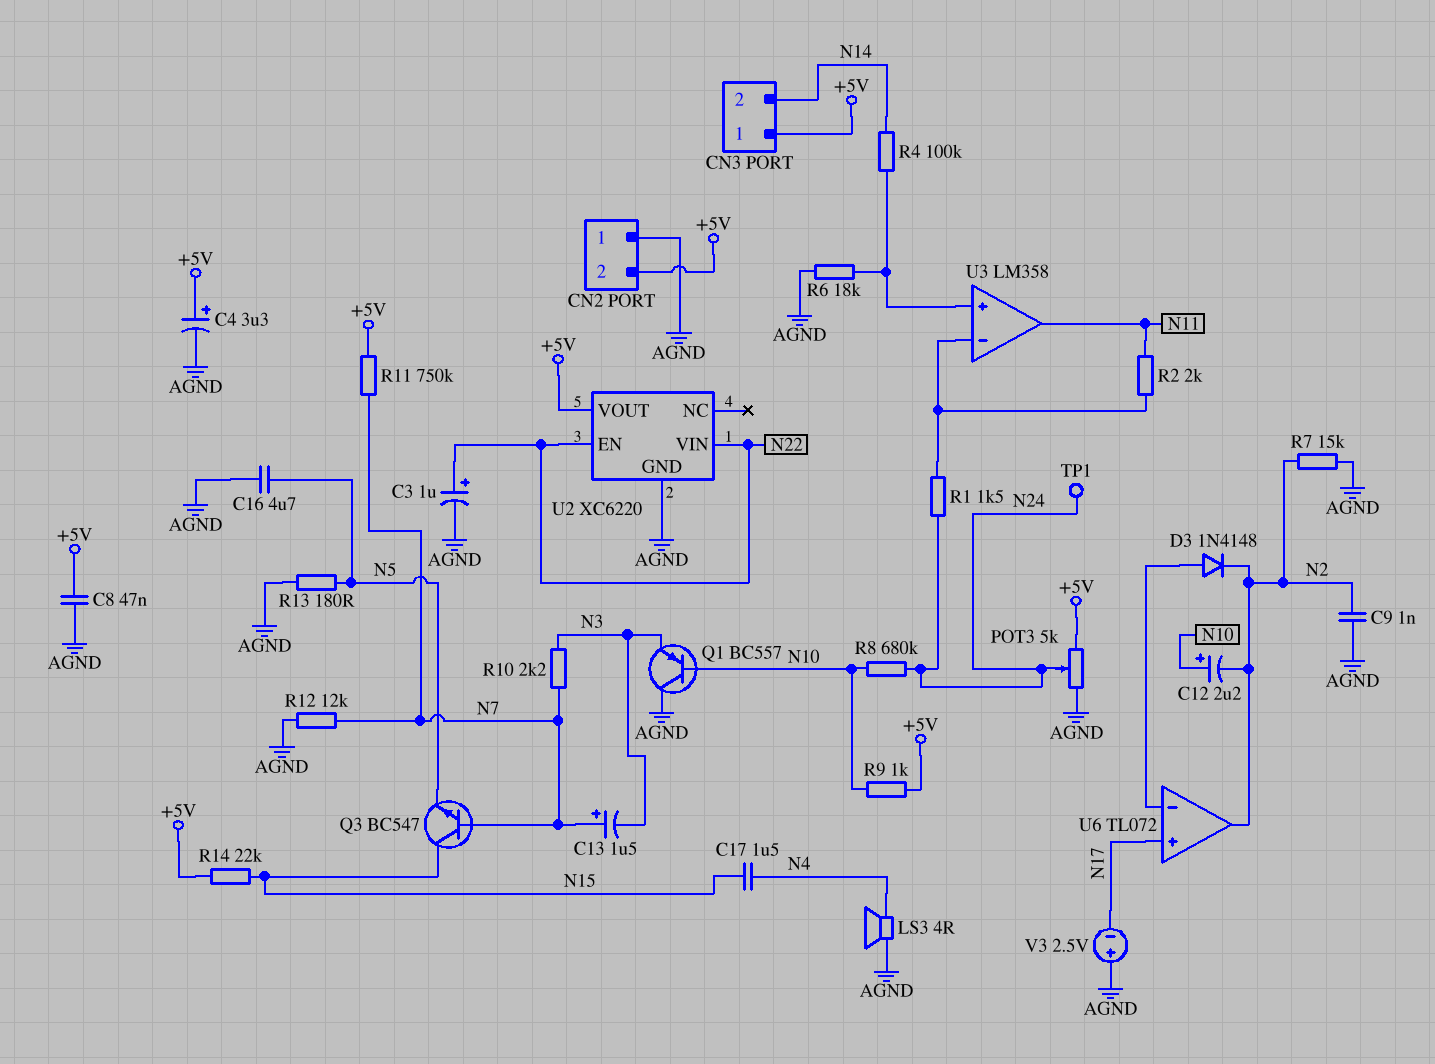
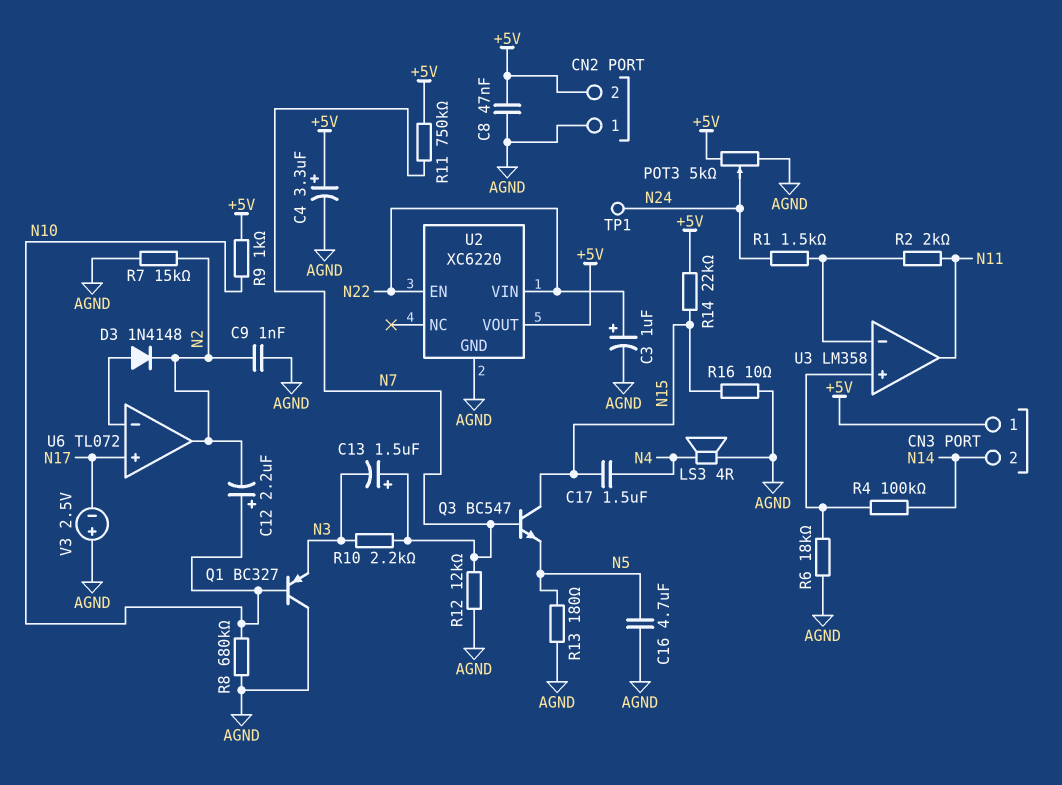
Q1: PNP BC557 (B N10, C AGND, E N3) -> PNP BC327 (B N10, C AGND, E N3)
R8: 680k (N10, N24) -> 680k (AGND, N10)
R16: none -> 10 (AGND, N15)

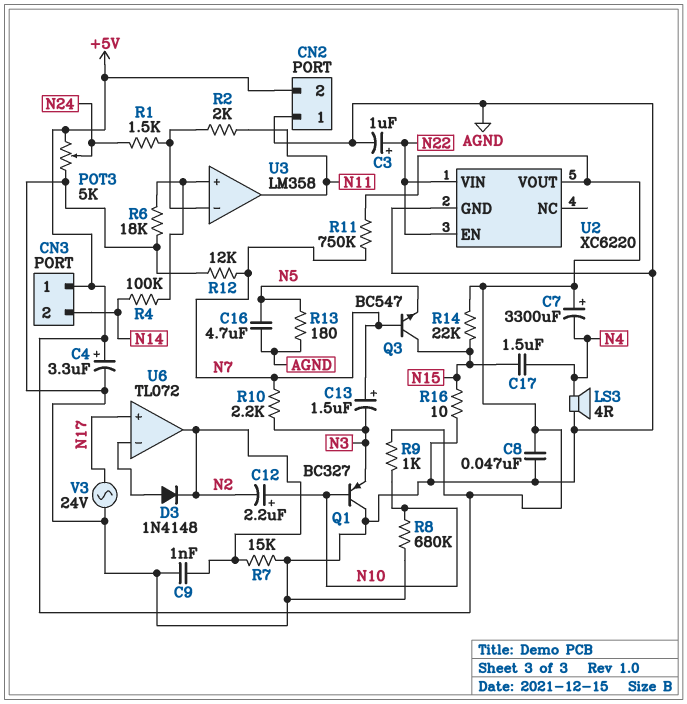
C7: none -> 3300uF (plus +5V, minus N4)
TP1: test point (N24) -> none
V3: 2.5V (plus AGND, minus N17) -> AC 24V (AGND, N17)

